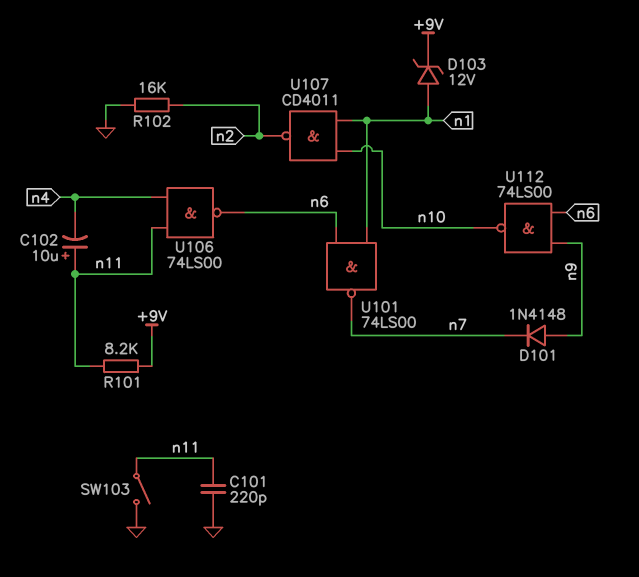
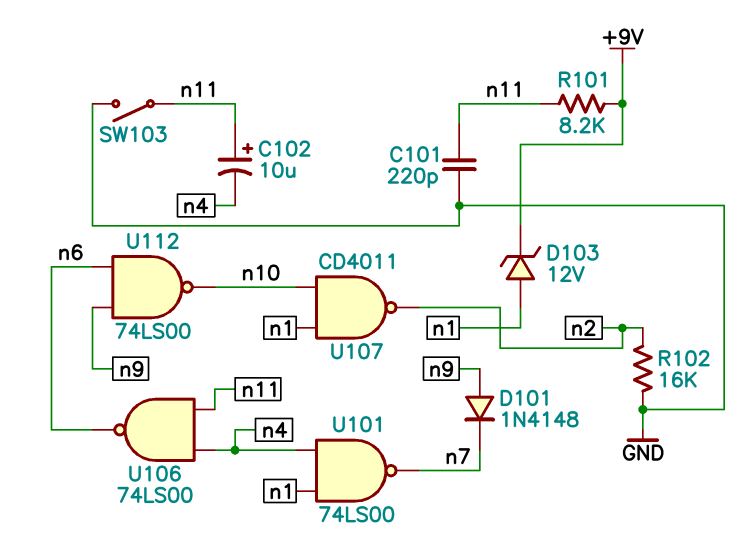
U101: NAND 74LS00 (in n1, in n6, out n7) -> NAND 74LS00 (in n1, in n4, out n7)

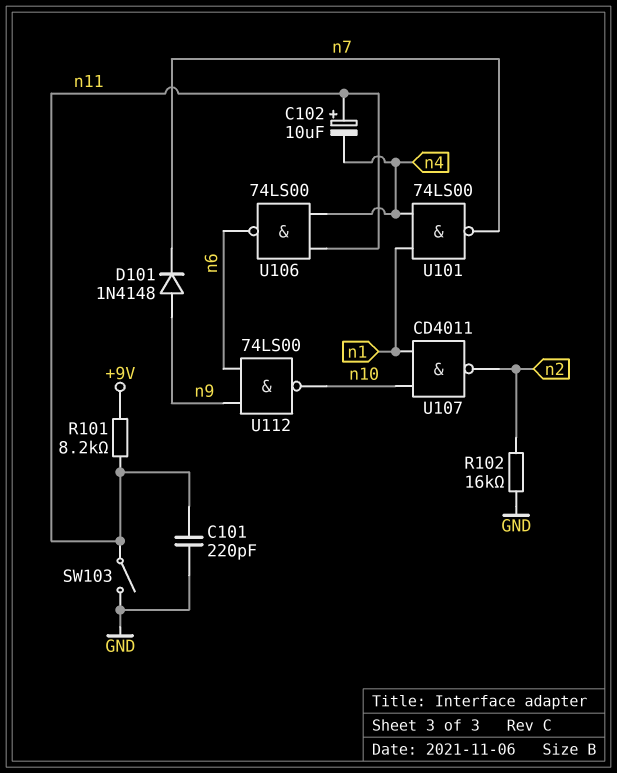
D103: zener 12V (A n1, K +9V) -> none

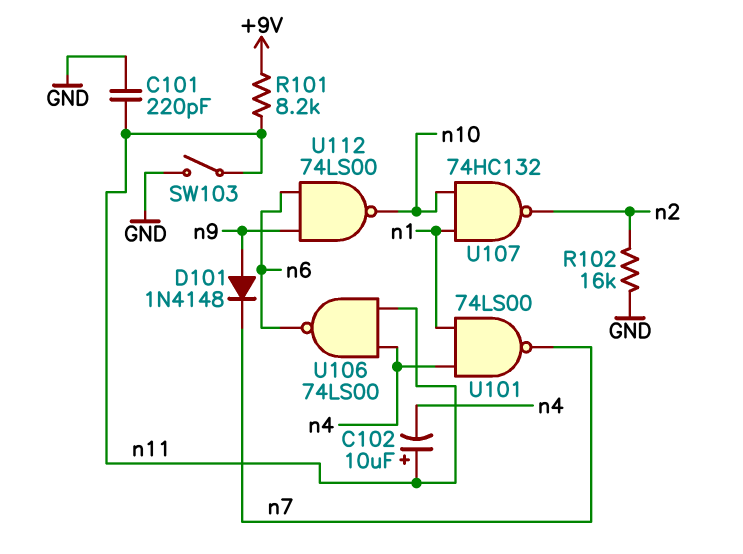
U107: NAND CD4011 (in n1, in n10, out n2) -> NAND 74HC132 (in n1, in n10, out n2)

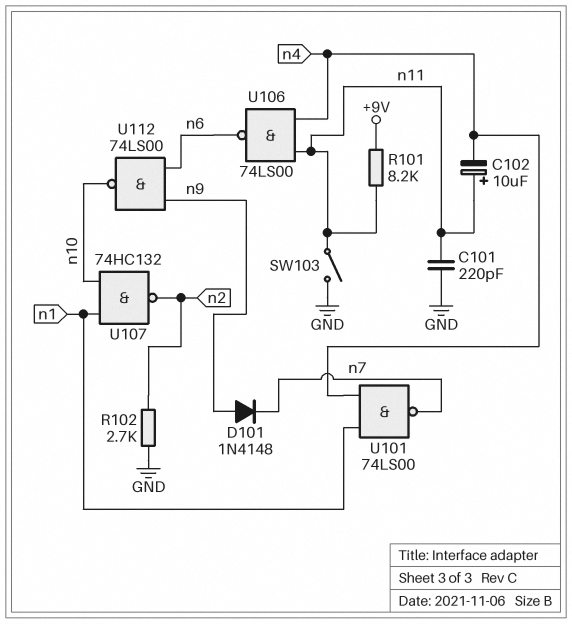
R102: 16k (GND, n2) -> 2.7k (GND, n2)

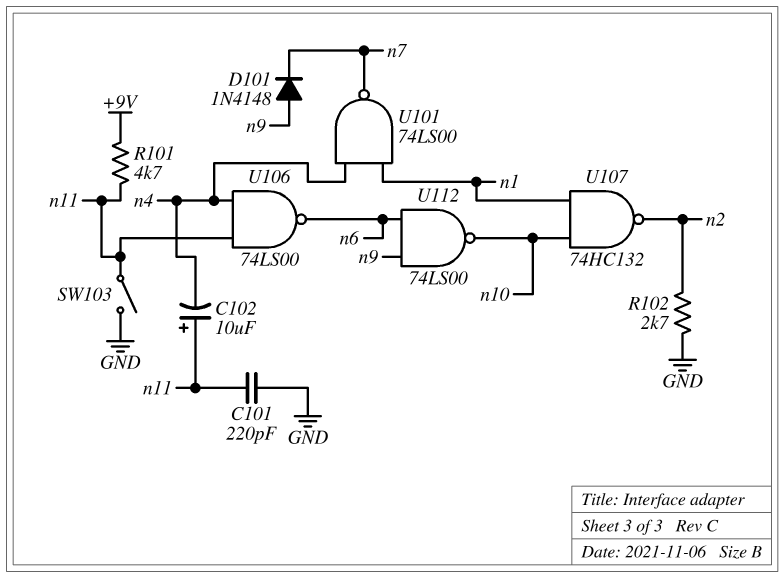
R101: 8.2k (+9V, n11) -> 4.7k (+9V, n11)

